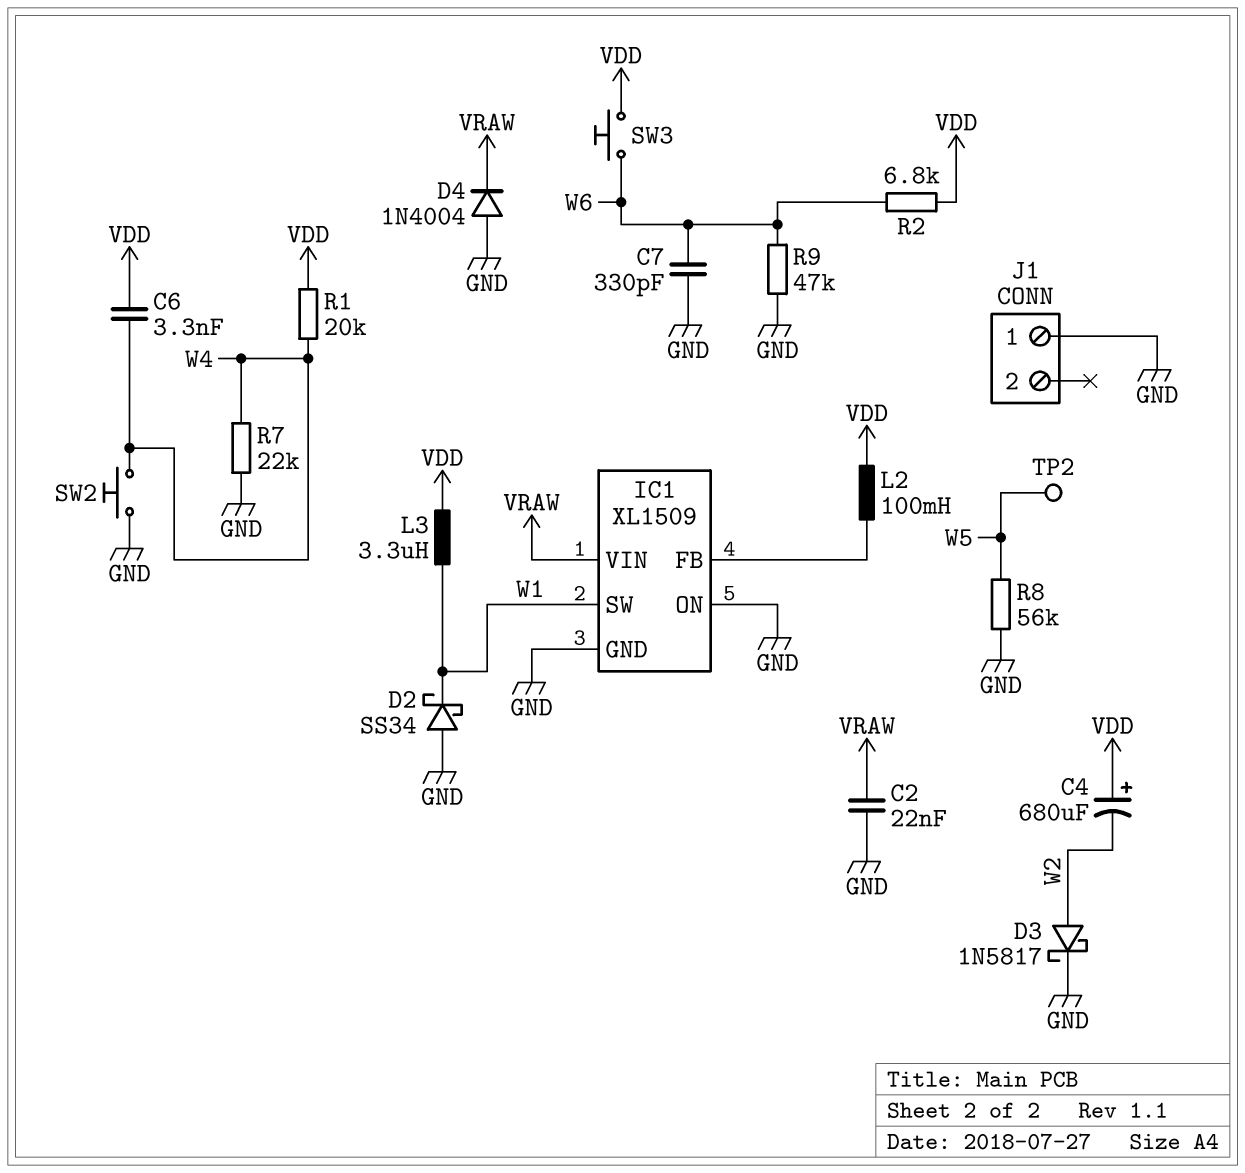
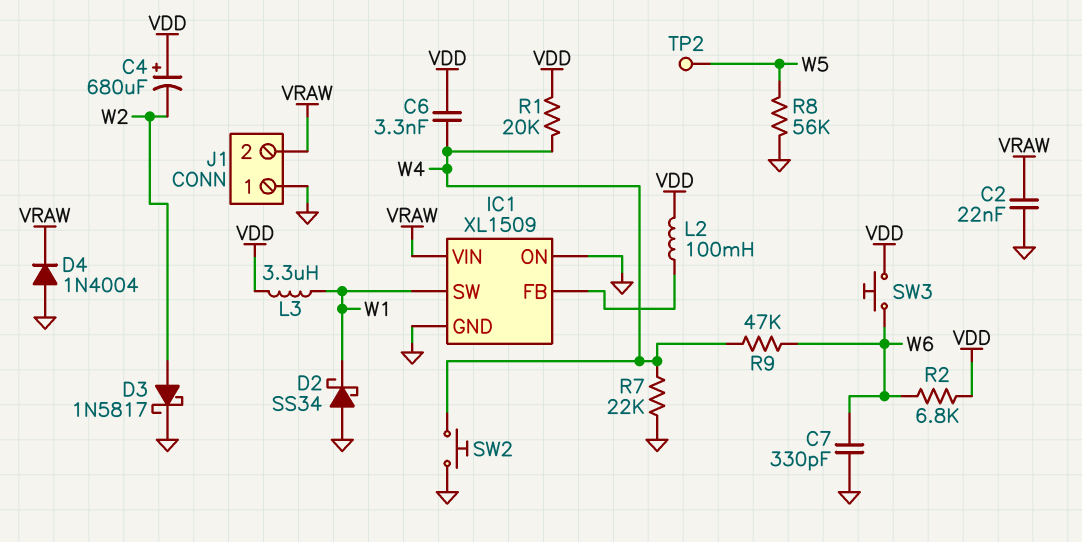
J1 pin 2: none -> VRAW
R9: 47k (GND, W6) -> 47k (W4, W6)

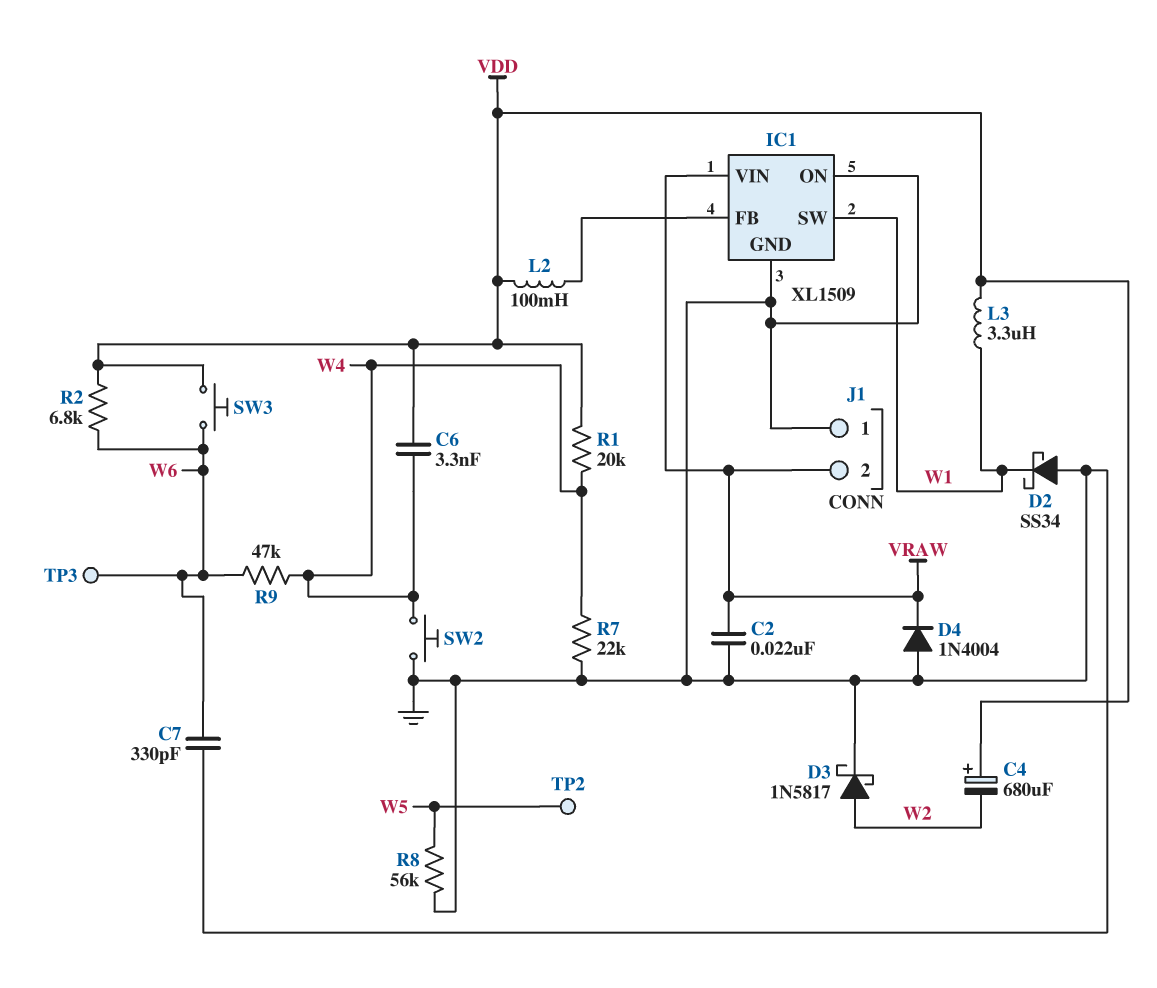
TP3: none -> test point (W6)

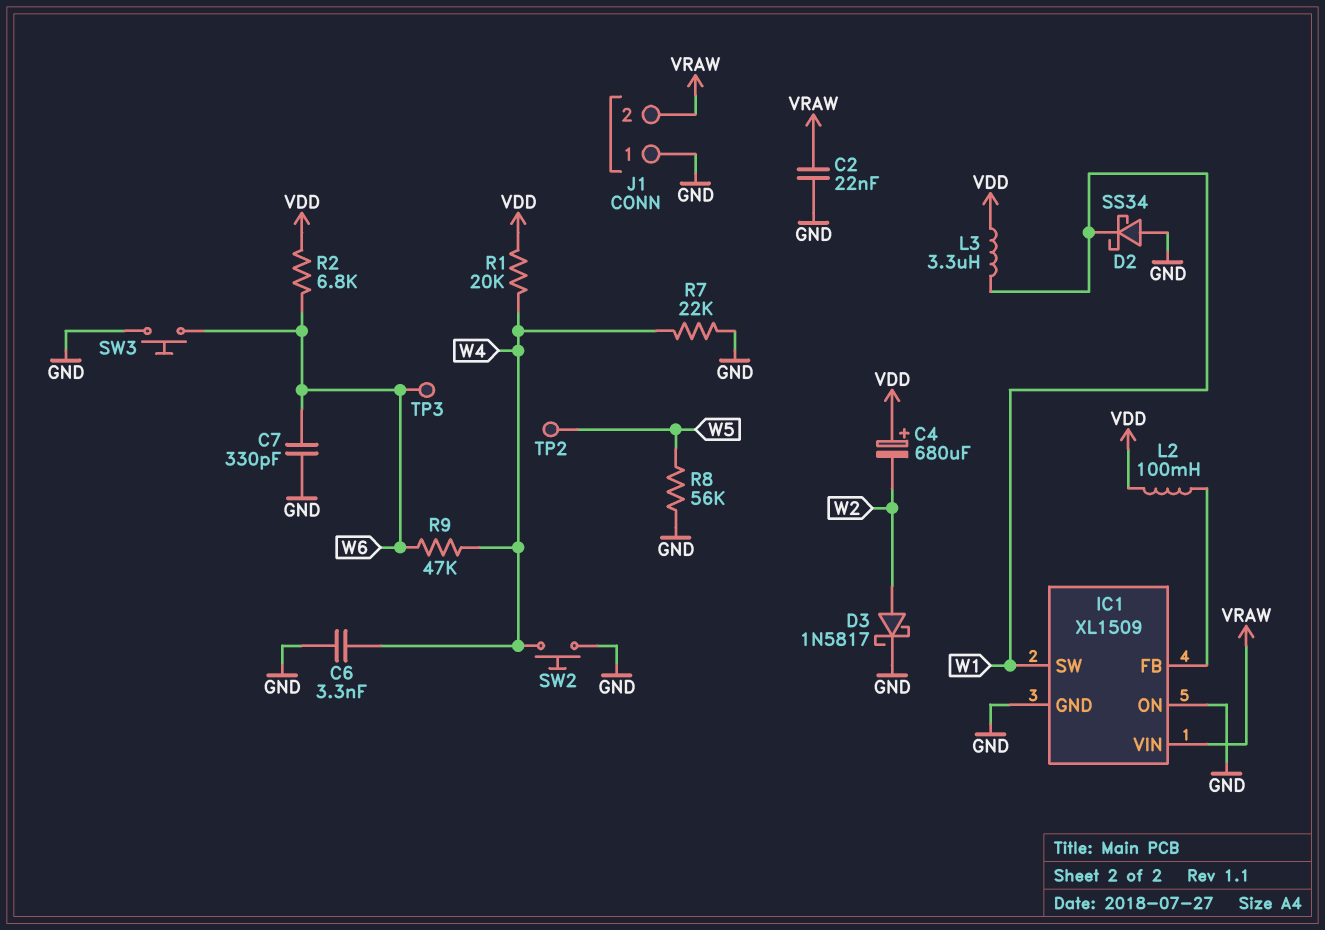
C6: 3.3nF (VDD, W4) -> 3.3nF (GND, W4)
D4: diode 1N4004 (A GND, K VRAW) -> none
SW3: button (VDD, W6) -> button (GND, W6)

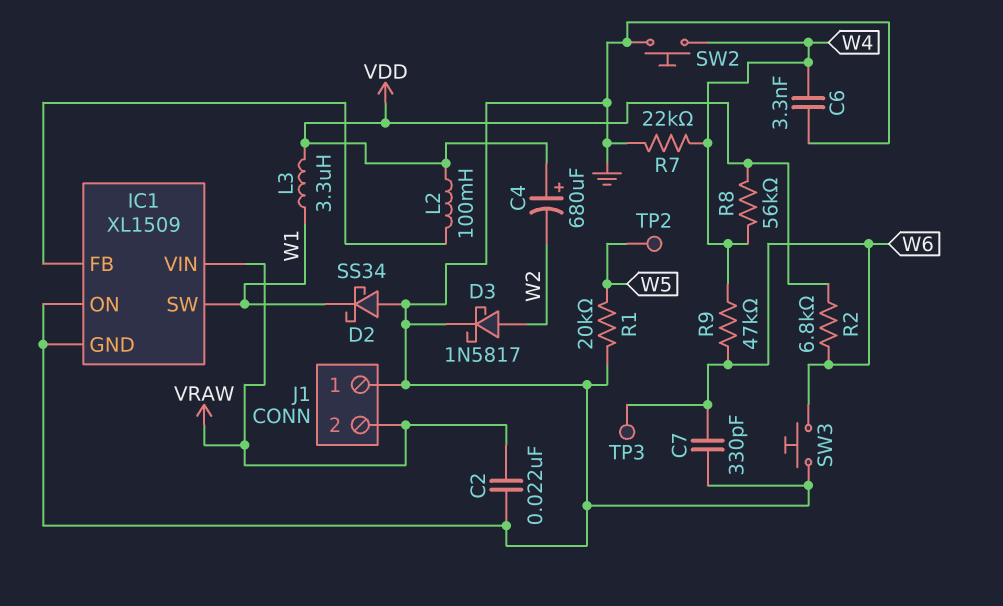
R1: 20k (VDD, W4) -> 20k (GND, W5)
R8: 56k (GND, W5) -> 56k (VDD, W4)

